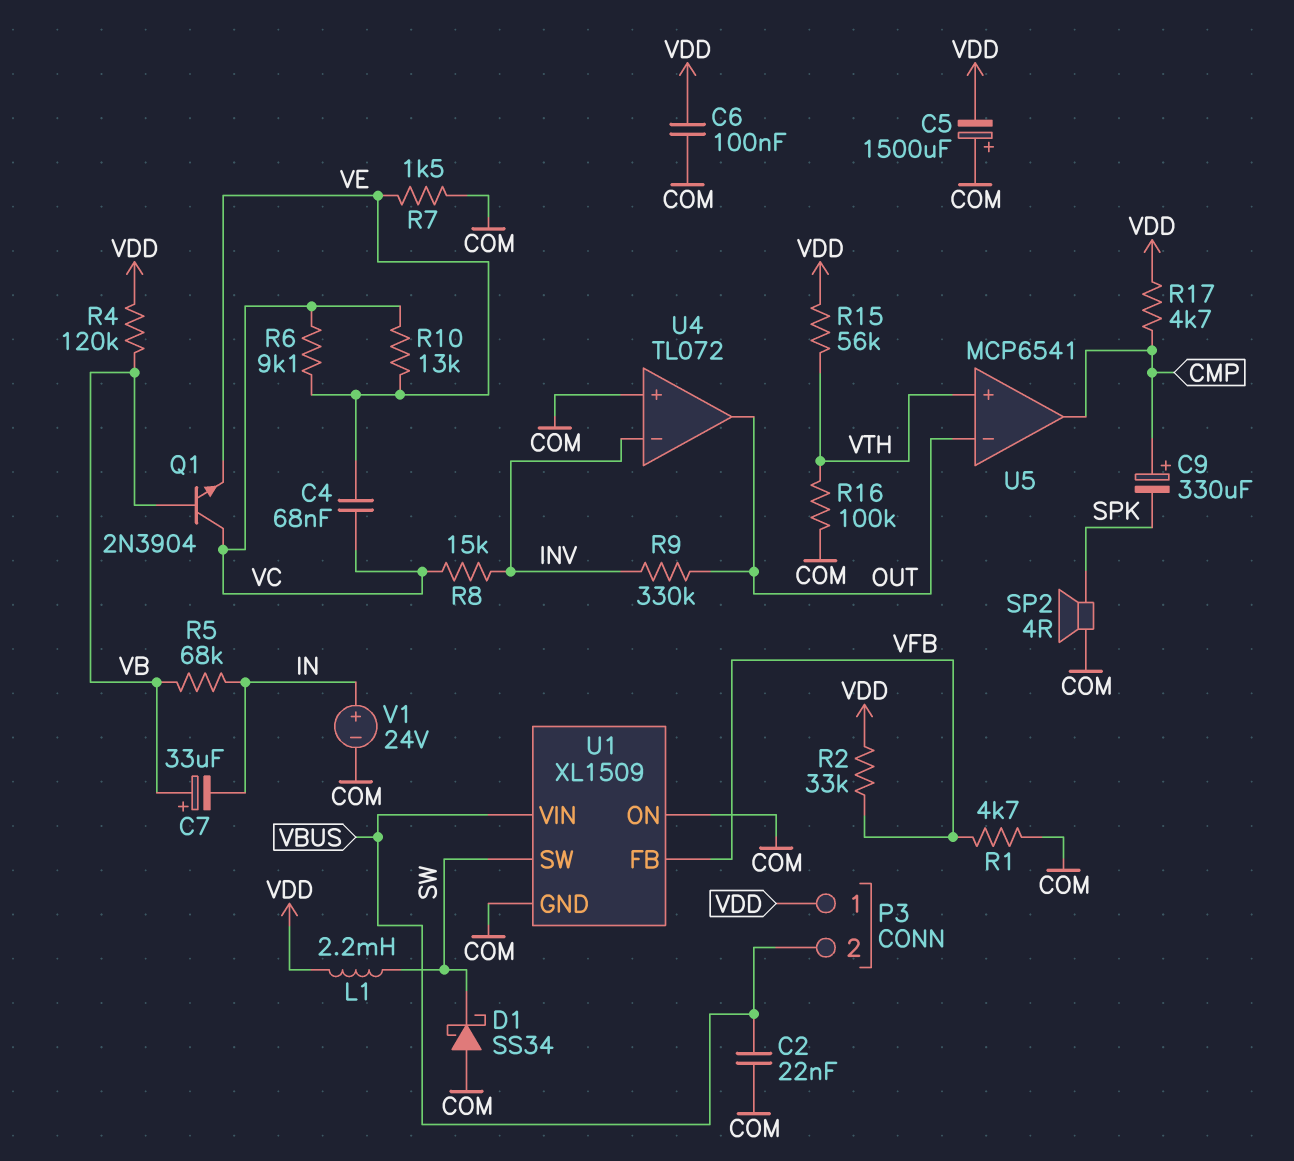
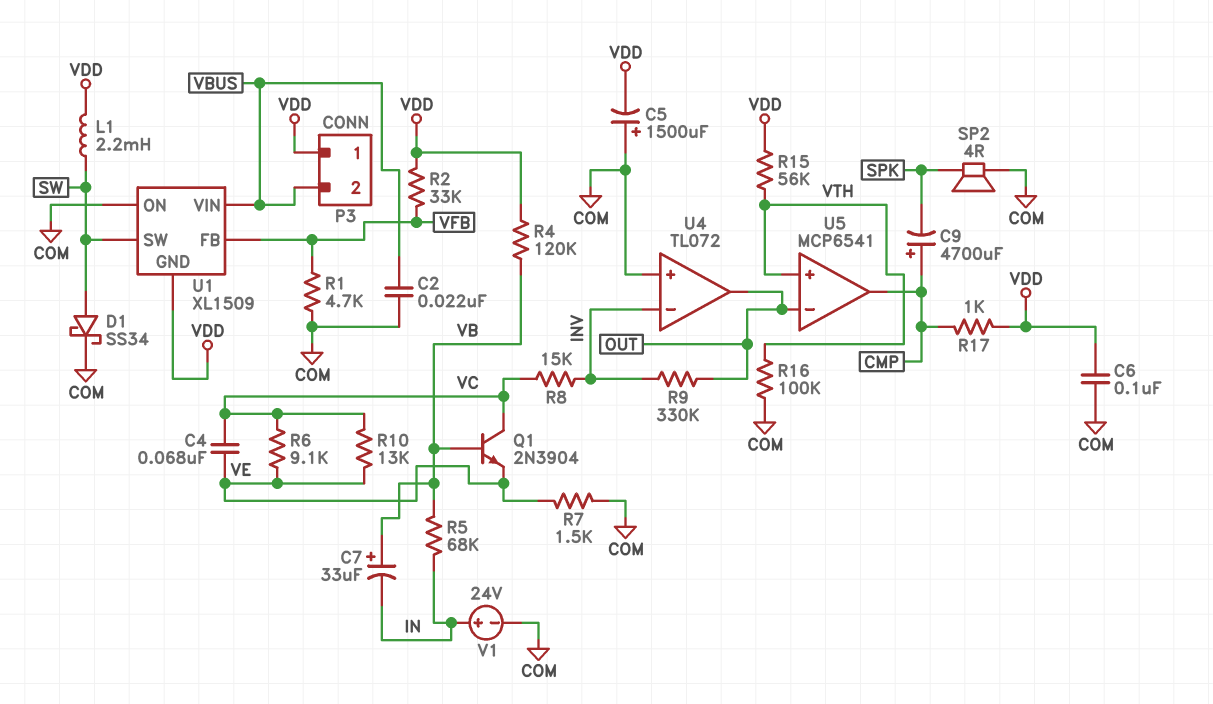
C9: 330uF (plus CMP, minus SPK) -> 4700uF (plus CMP, minus SPK)
D1: schottky SS34 (A COM, K SW) -> schottky SS34 (A SW, K COM)
R17: 4.7k (CMP, VDD) -> 1k (CMP, VDD)
U1 pin GND: COM -> VDD

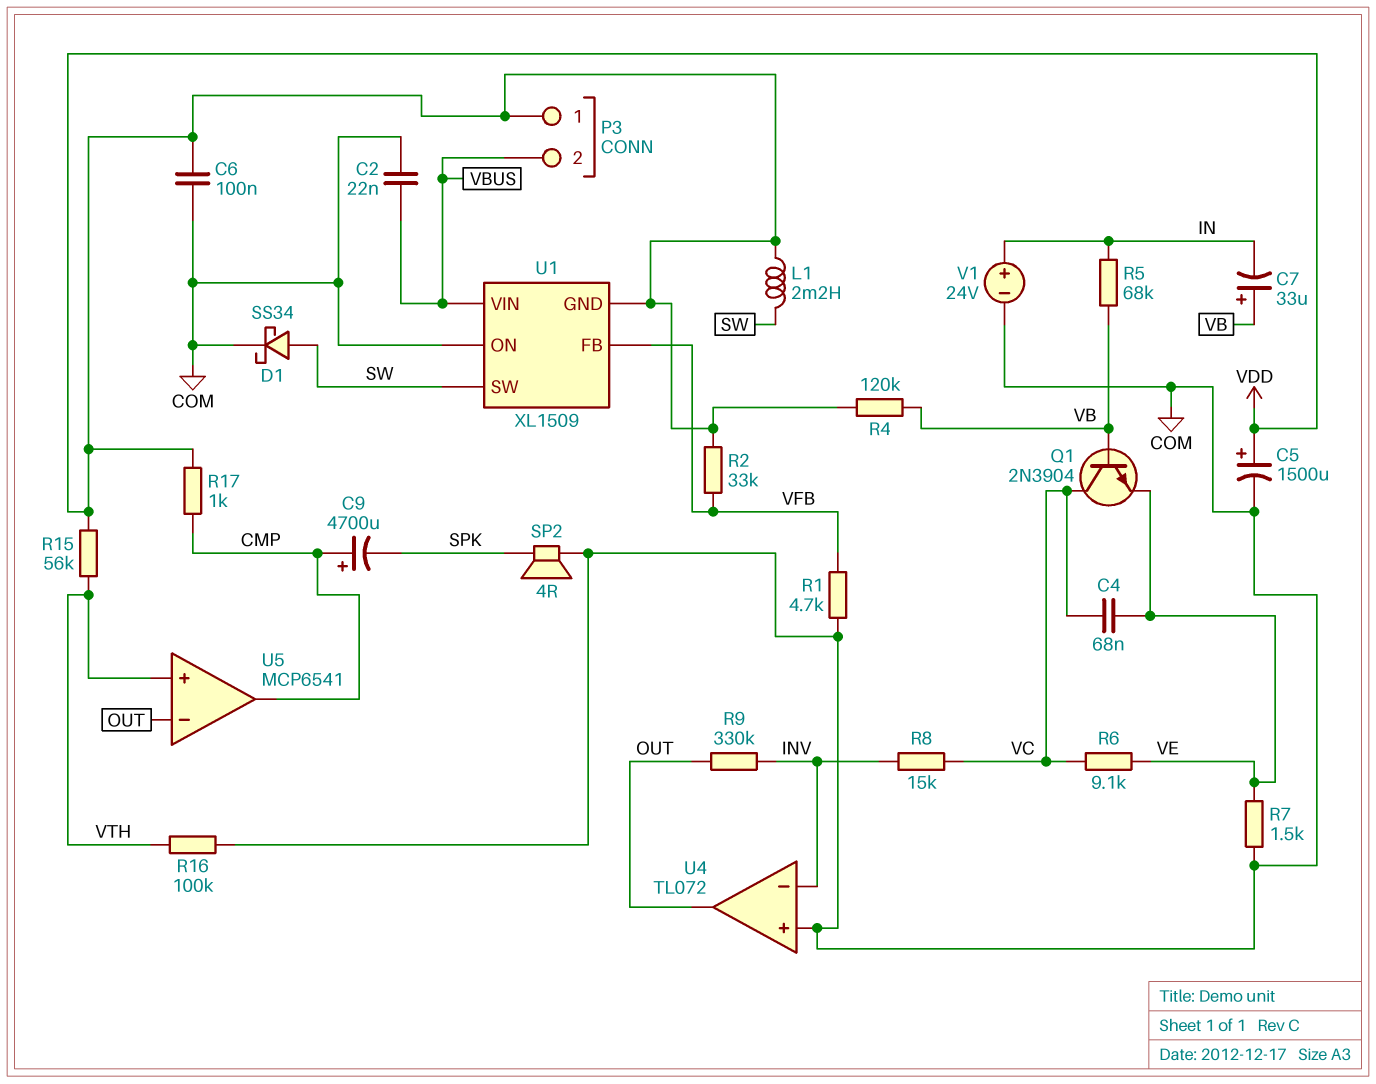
C5: 1500uF (plus COM, minus VDD) -> 1500uF (plus VDD, minus COM)
R10: 13k (VC, VE) -> none

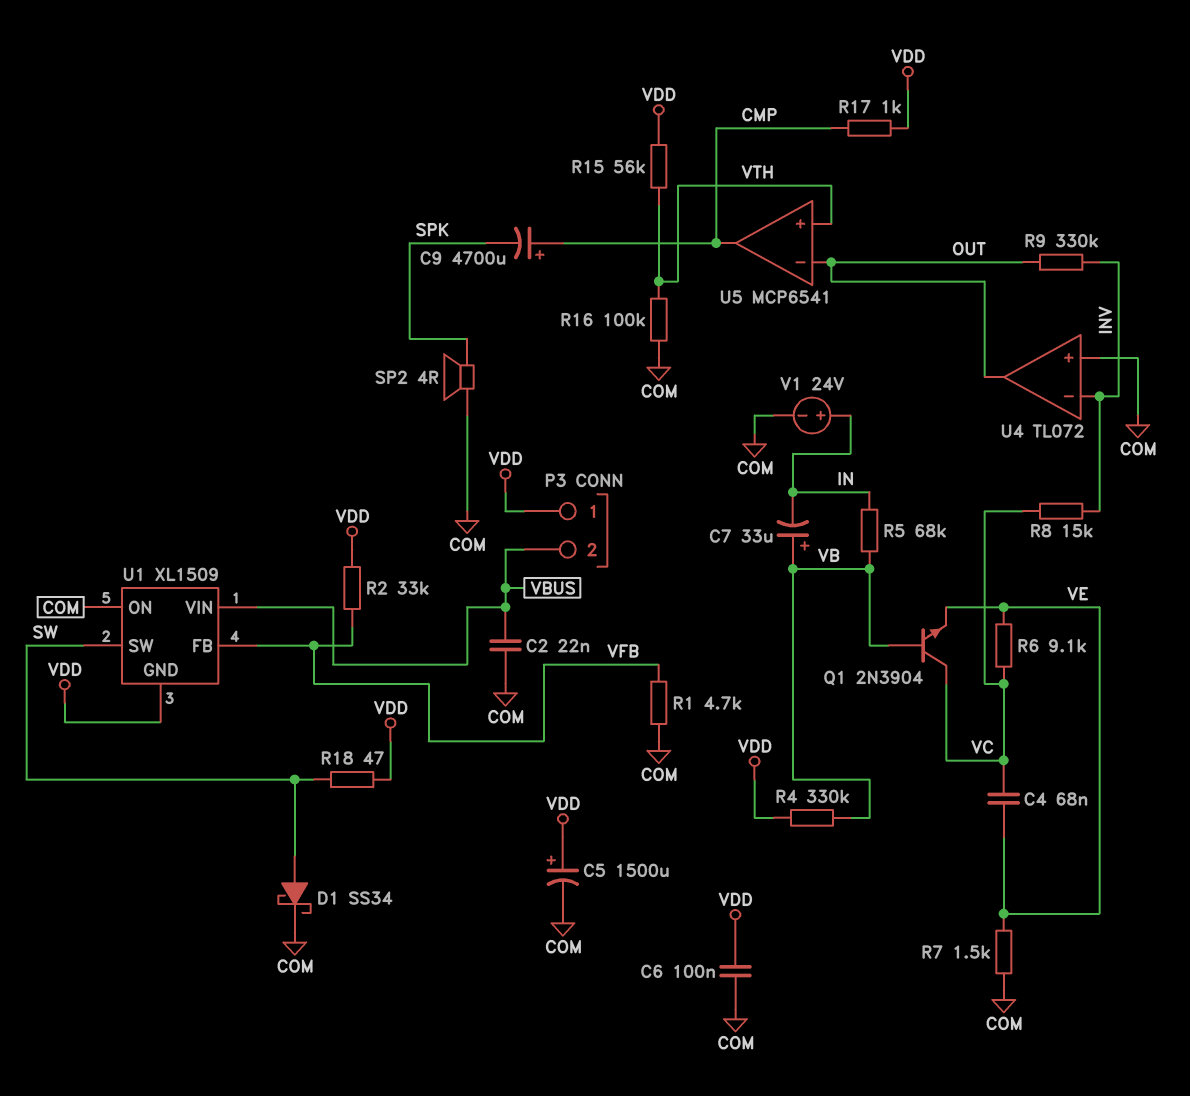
L1: 2.2mH (SW, VDD) -> none
R4: 120k (VB, VDD) -> 330k (VB, VDD)
R18: none -> 47 (SW, VDD)

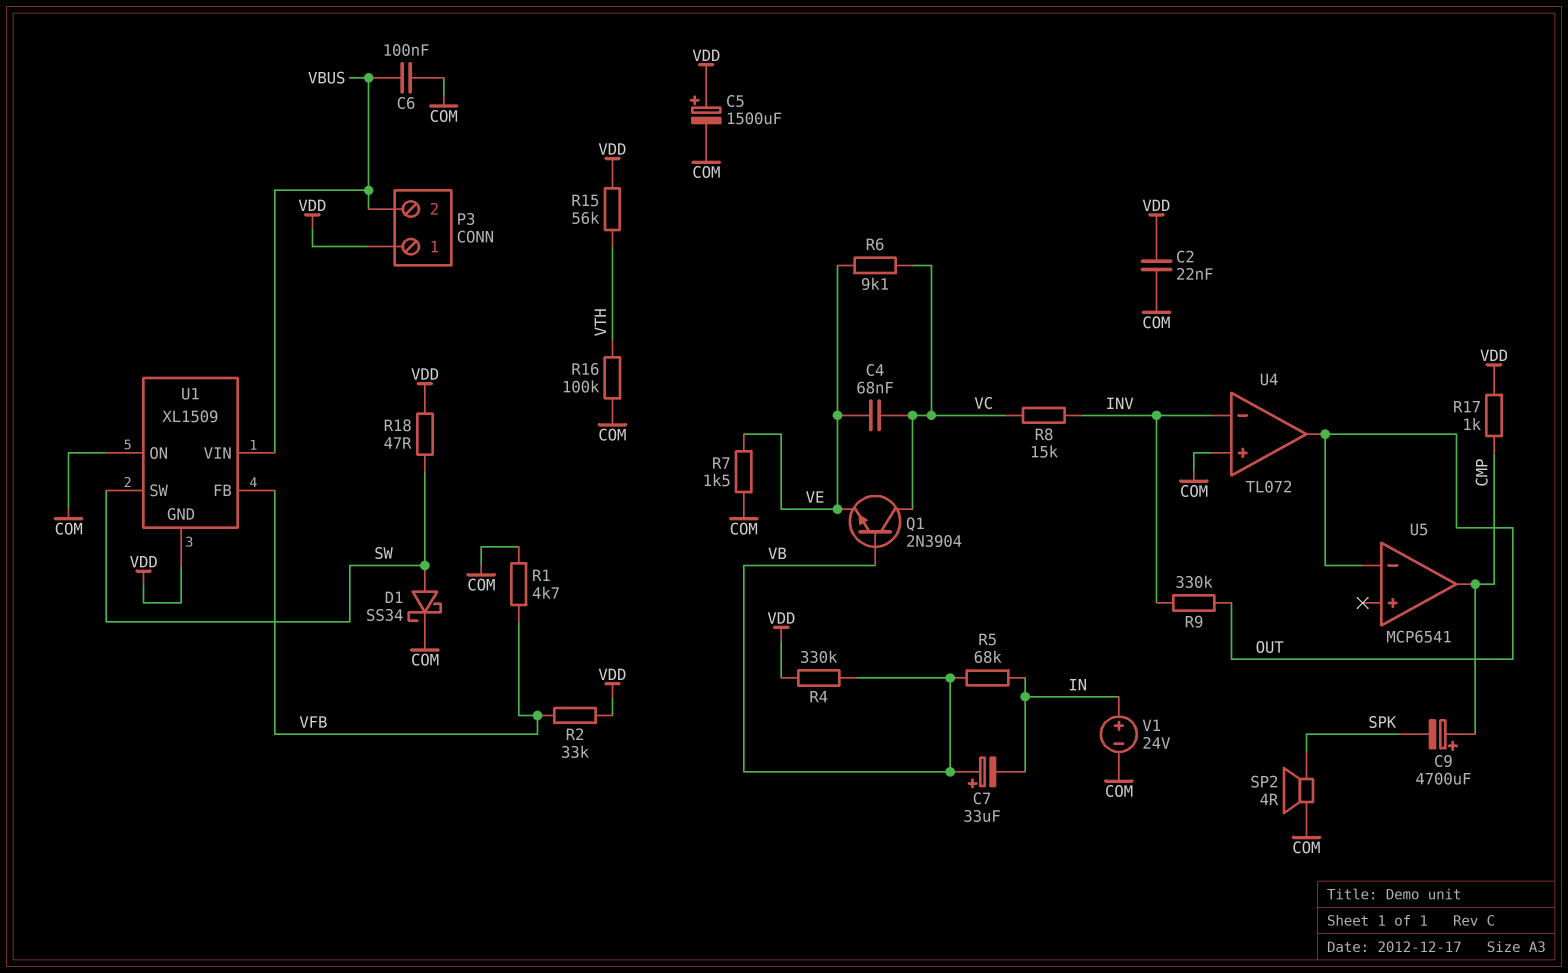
C2: 22nF (COM, VBUS) -> 22nF (COM, VDD)
C6: 100nF (COM, VDD) -> 100nF (COM, VBUS)
U5 pin in+: VTH -> none

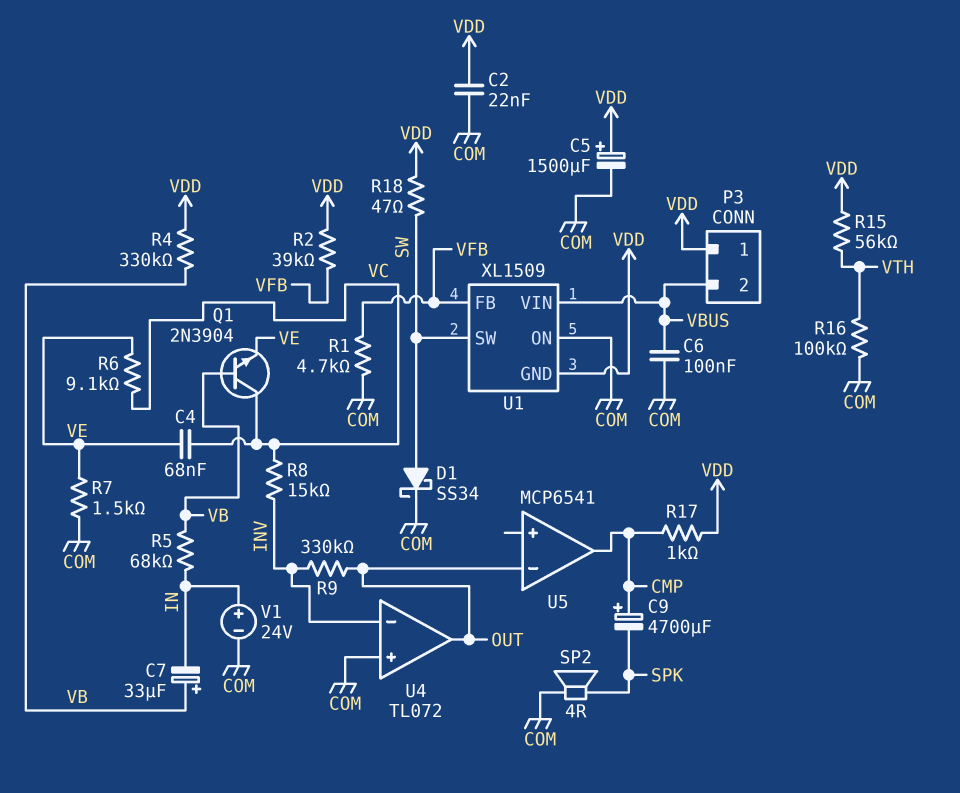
R2: 33k (VDD, VFB) -> 39k (VDD, VFB)

